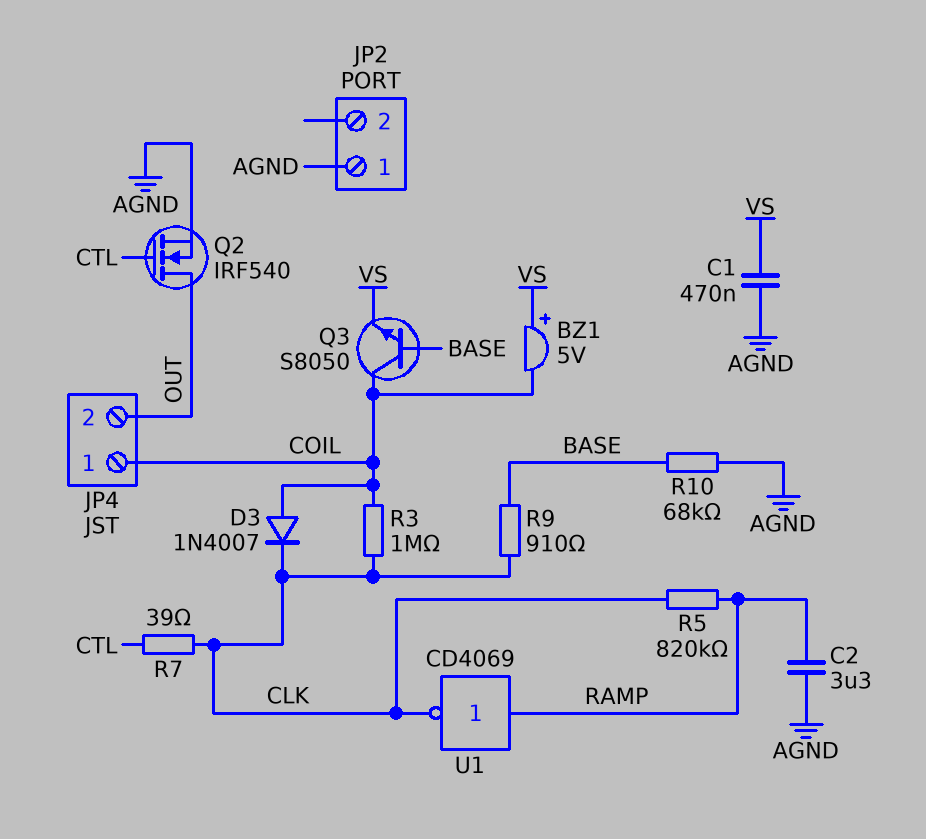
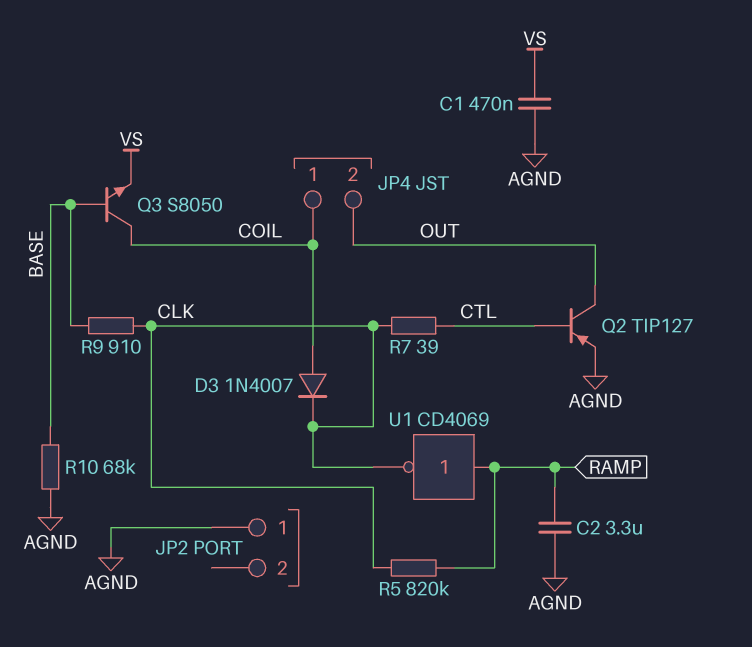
BZ1: buzzer 5V (plus VS, minus COIL) -> none
Q2: NMOS IRF540 (G CTL, D OUT, S AGND) -> PNP TIP127 (B CTL, C OUT, E AGND)
R3: 1M (CLK, COIL) -> none

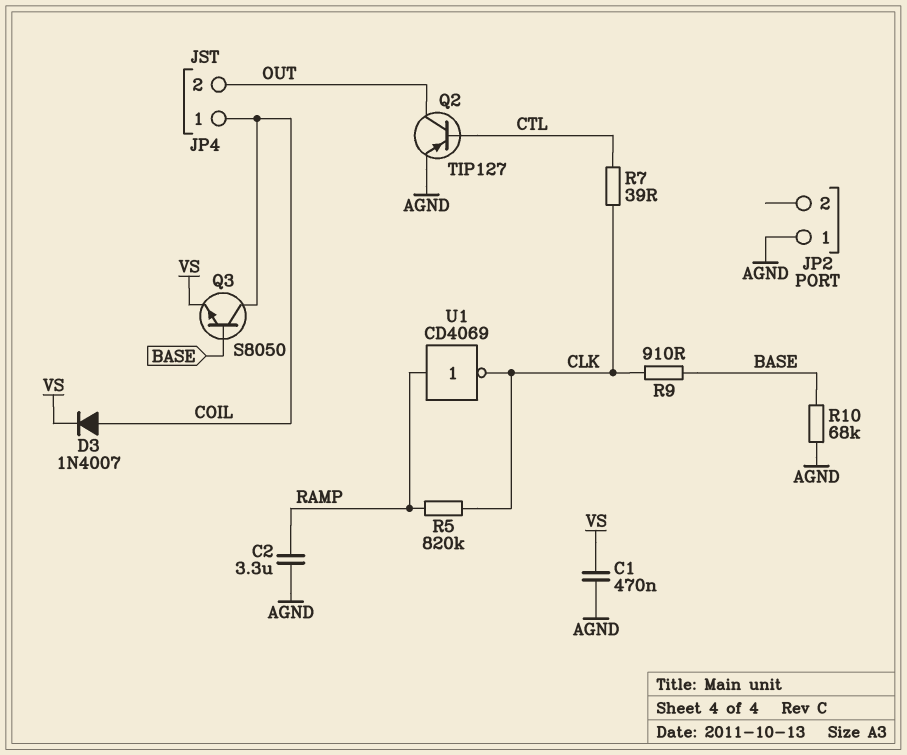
D3: diode 1N4007 (A COIL, K CLK) -> diode 1N4007 (A COIL, K VS)

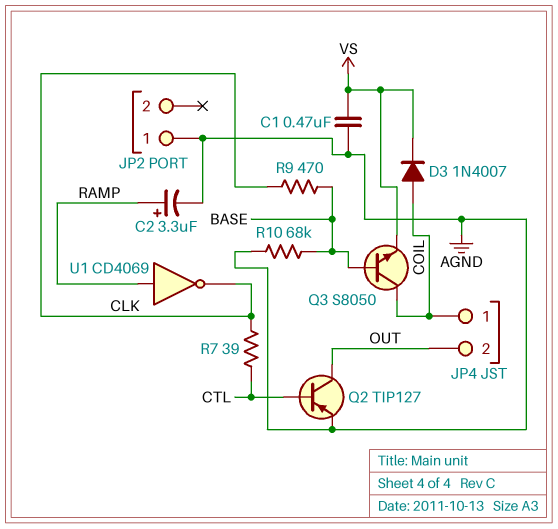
C2: 3.3uF (AGND, RAMP) -> 3.3uF (plus RAMP, minus AGND)
R5: 820k (CLK, RAMP) -> none
R9: 910 (BASE, CLK) -> 470 (BASE, CLK)

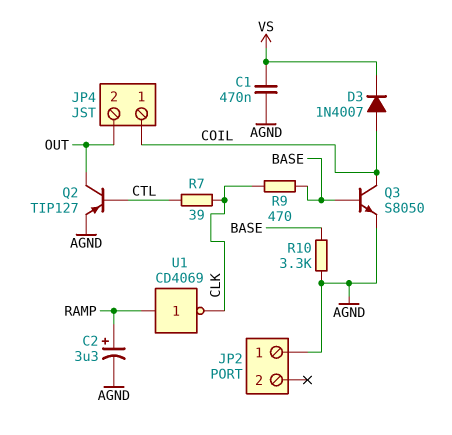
Q3: NPN S8050 (B BASE, C COIL, E VS) -> NPN S8050 (B BASE, C COIL, E AGND)
R10: 68k (AGND, BASE) -> 3.3k (AGND, BASE)

